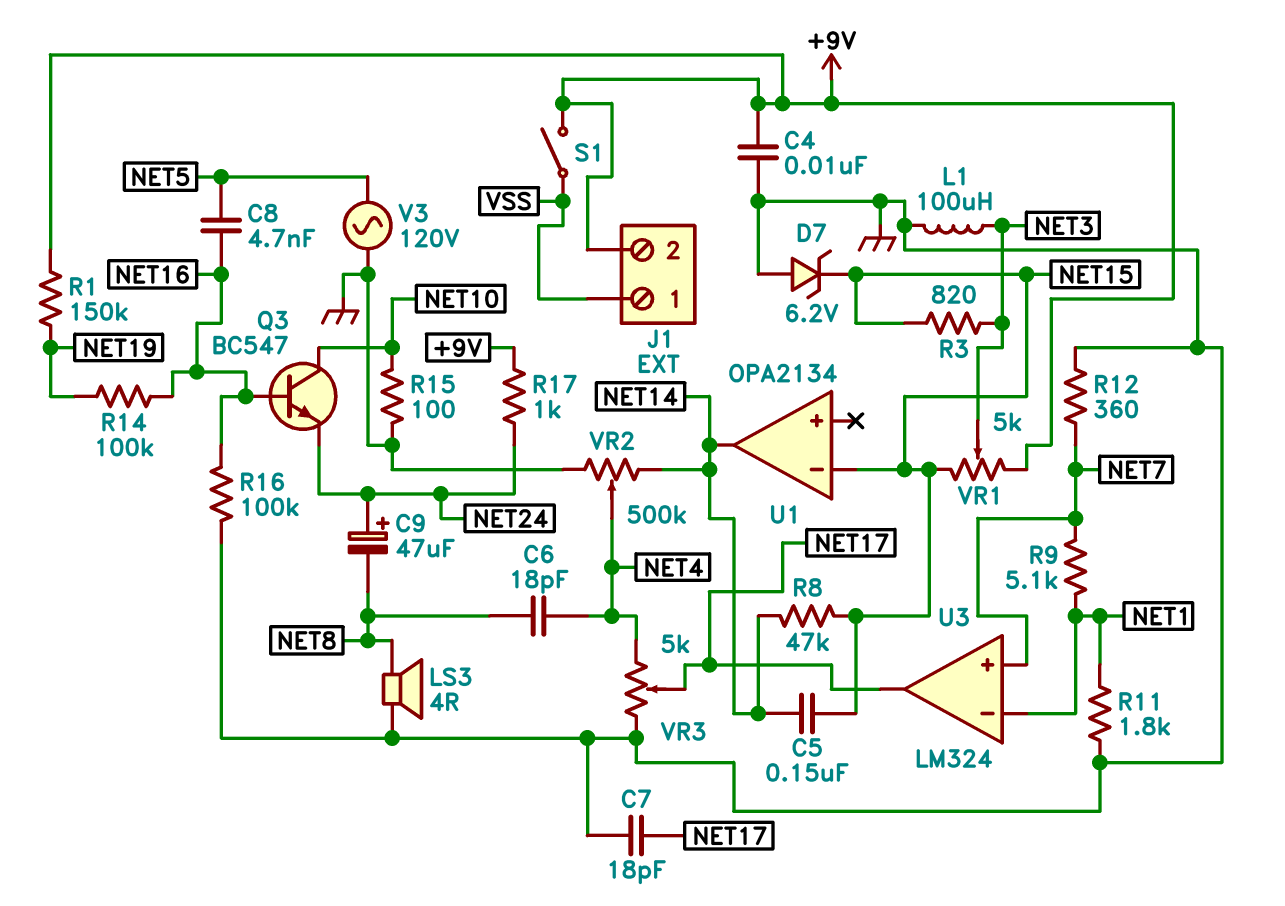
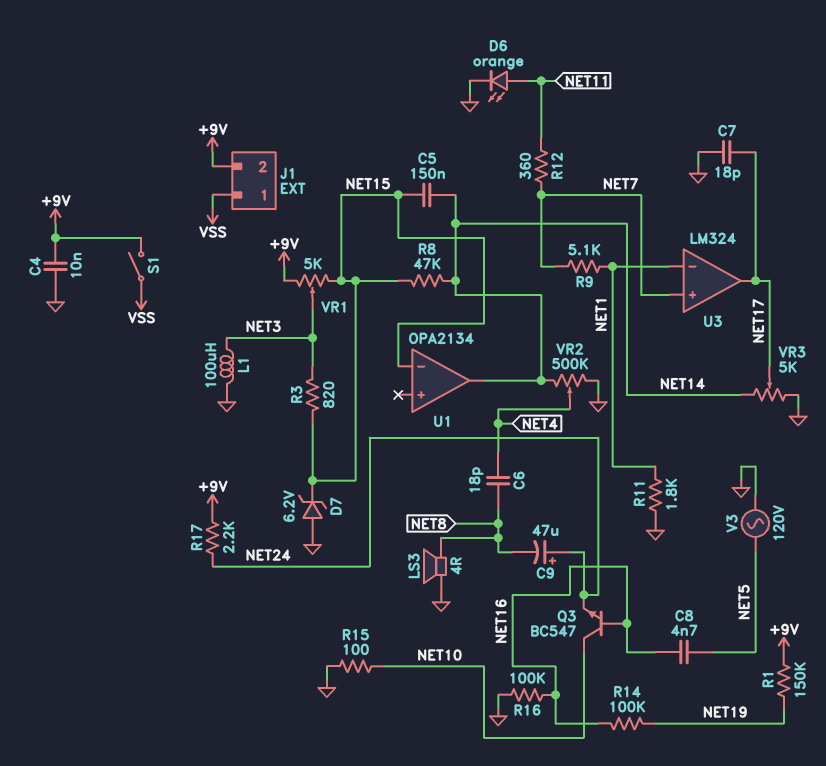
D6: none -> LED orange (A NET11, K GND)
R12: 360 (GND, NET7) -> 360 (NET7, NET11)
R17: 1k (+9V, NET24) -> 2.2k (+9V, NET24)
VR3: 5k (GND, NET4, wiper NET17) -> 5k (GND, NET14, wiper NET17)

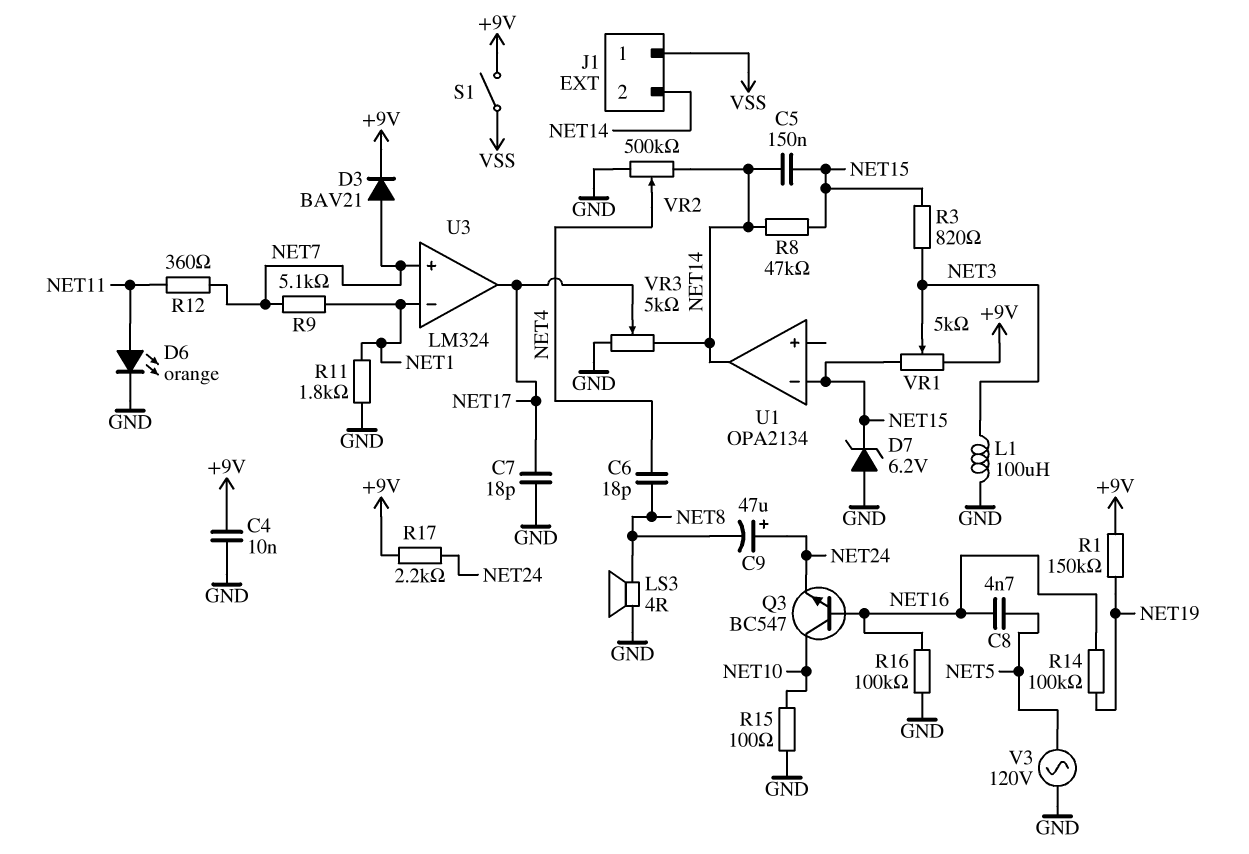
D3: none -> diode BAV21 (A NET7, K +9V)
J1 pin 2: +9V -> NET14

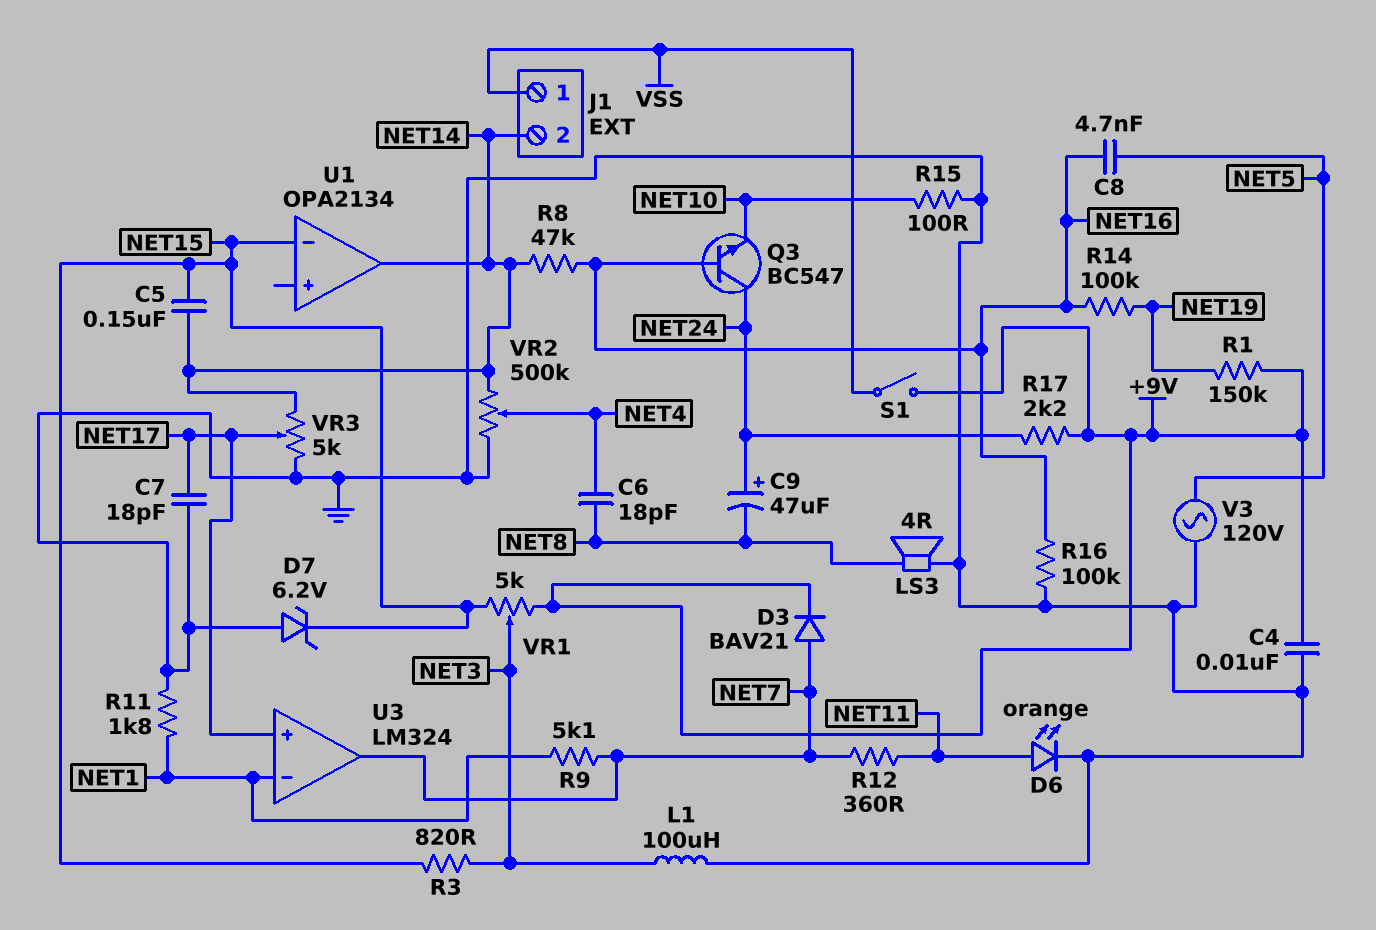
Q3: NPN BC547 (B NET16, C NET10, E NET24) -> NPN BC547 (B NET16, C NET24, E NET10)
R8: 47k (NET14, NET15) -> 47k (NET14, NET16)
U3 pin in+: NET7 -> NET17
U3 pin out: NET17 -> NET7

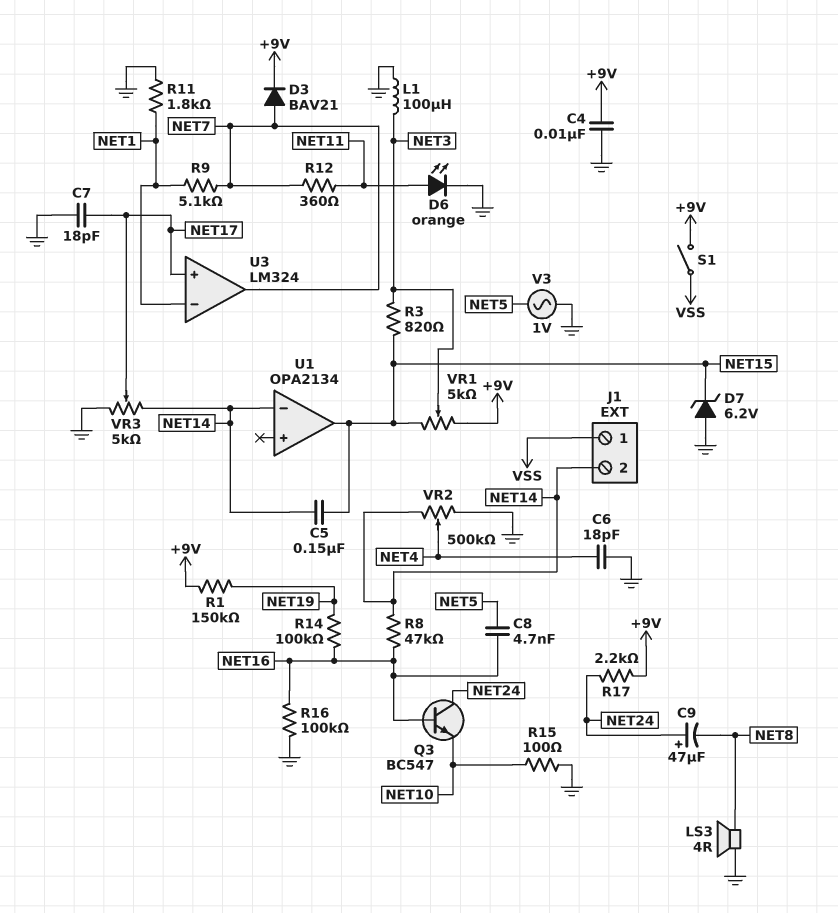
C6: 18pF (NET4, NET8) -> 18pF (GND, NET4)
U1 pin in-: NET15 -> NET14
U1 pin out: NET14 -> NET15
V3: AC 120V (GND, NET5) -> AC 1V (GND, NET5)

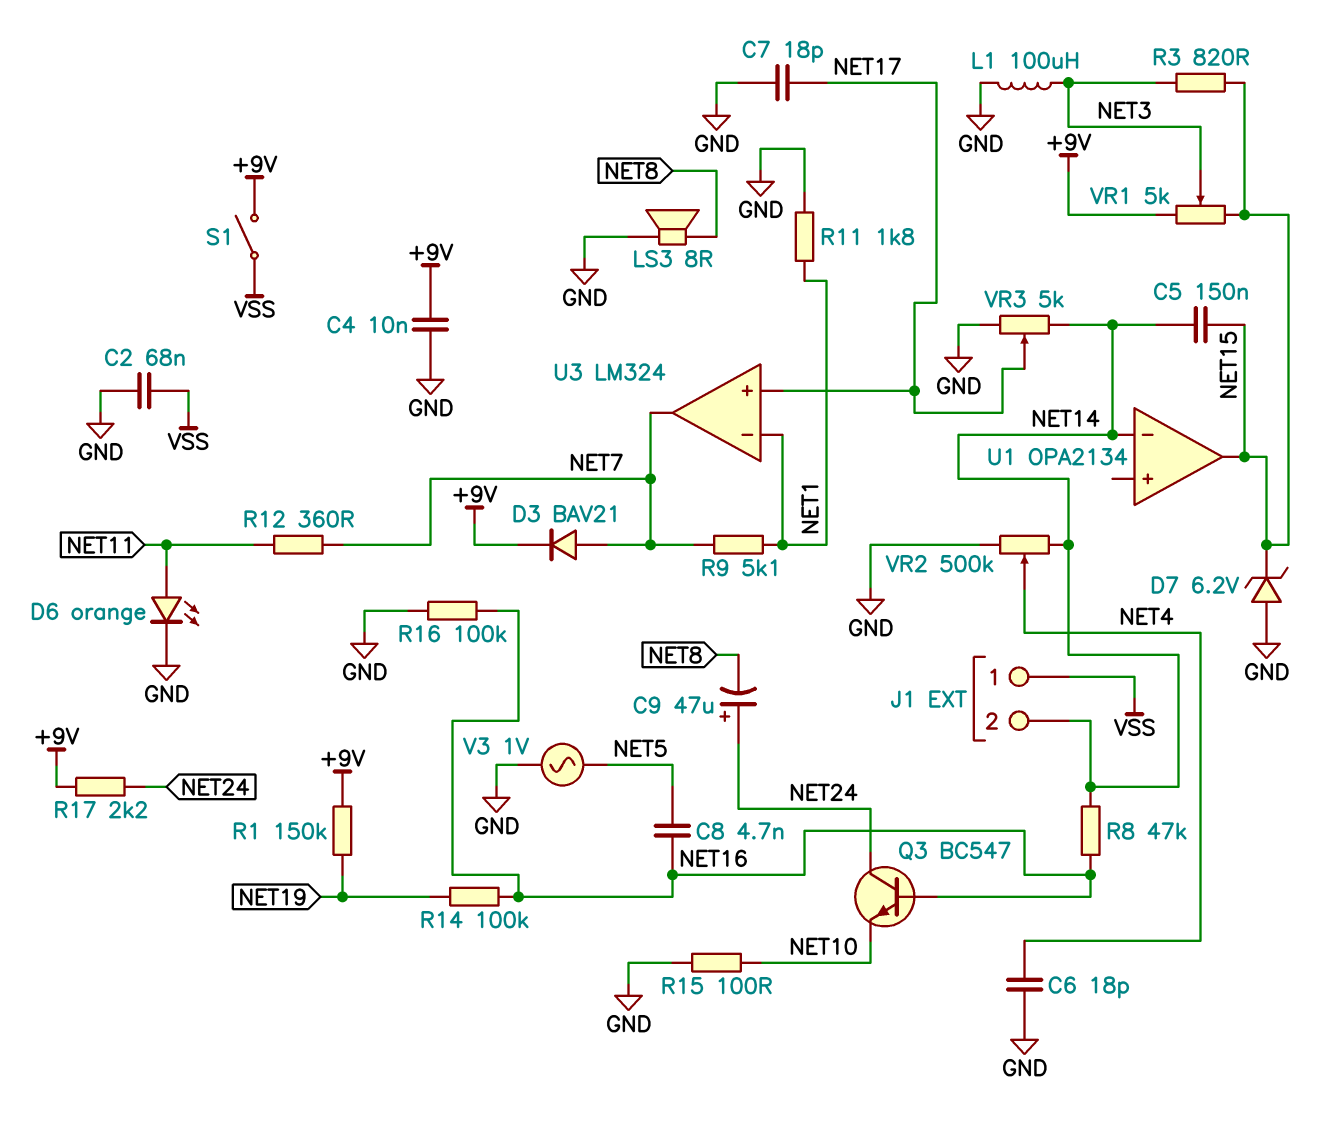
C2: none -> 68nF (GND, VSS)
LS3: speaker 4R (GND, NET8) -> speaker 8R (GND, NET8)

